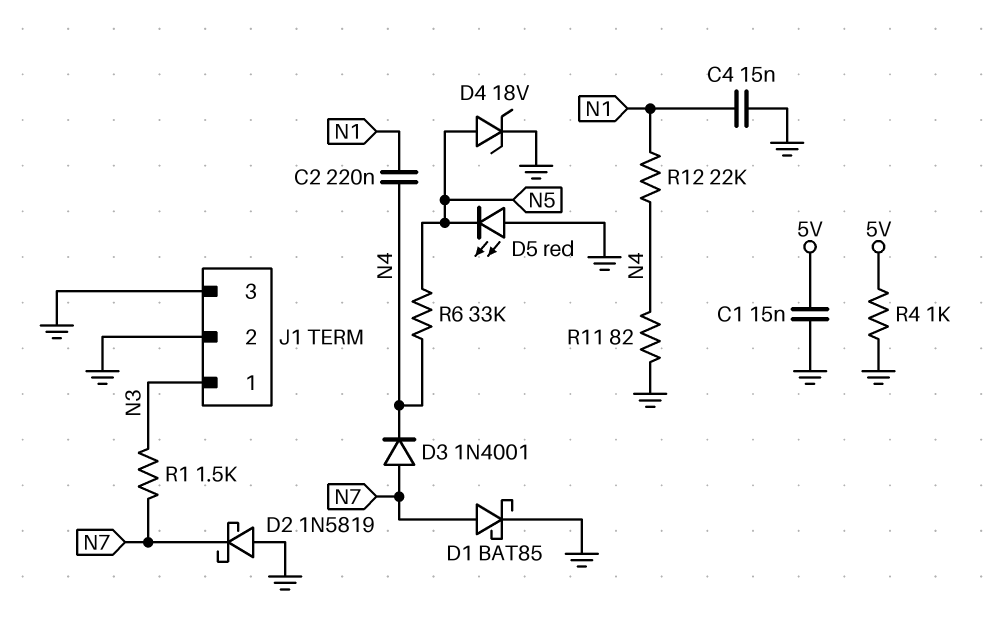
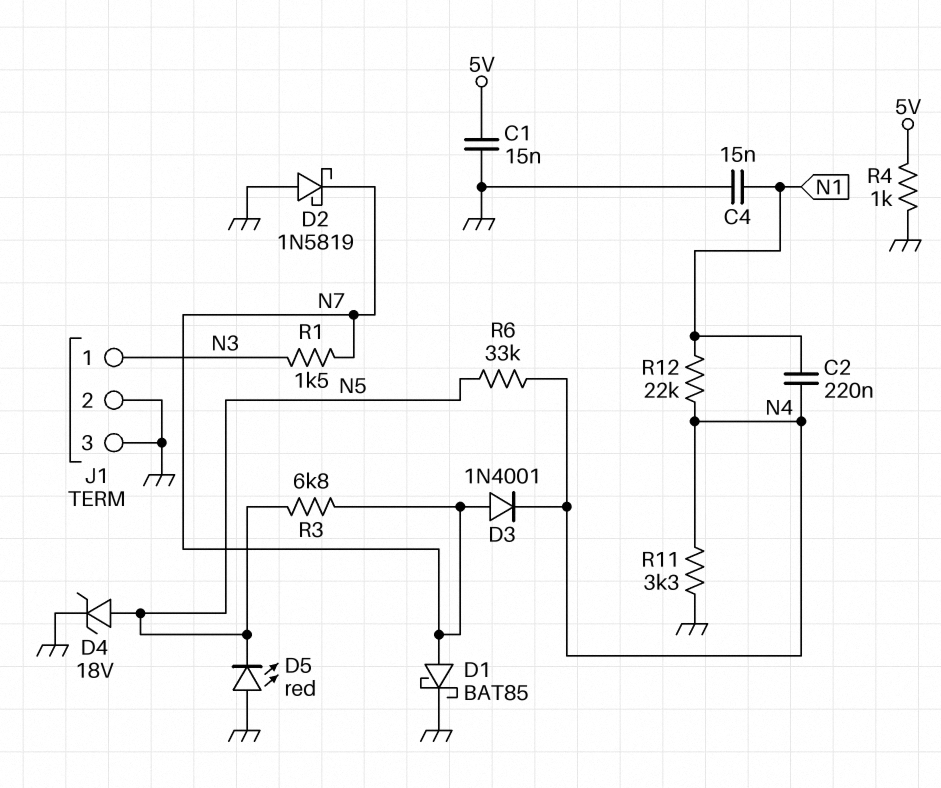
R3: none -> 6.8k (N5, N7)
R11: 82 (GND, N4) -> 3.3k (GND, N4)

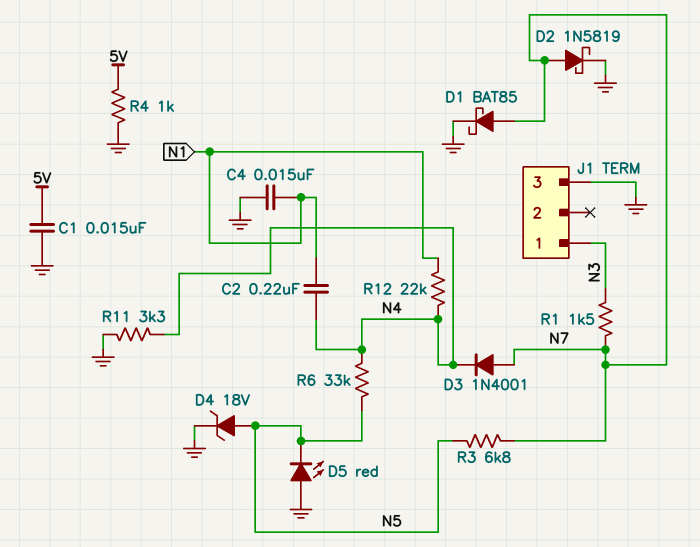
D2: schottky 1N5819 (A GND, K N7) -> schottky 1N5819 (A N7, K GND)
J1 pin 2: GND -> none

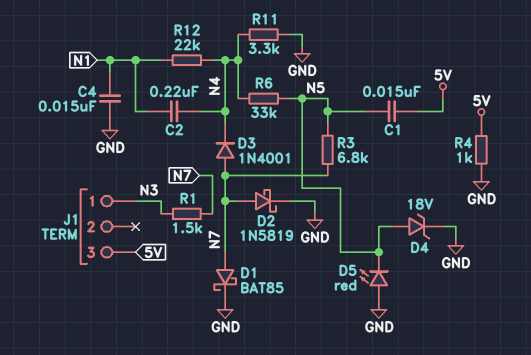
C1: 15nF (5V, GND) -> 15nF (5V, N5)
J1 pin 3: GND -> 5V

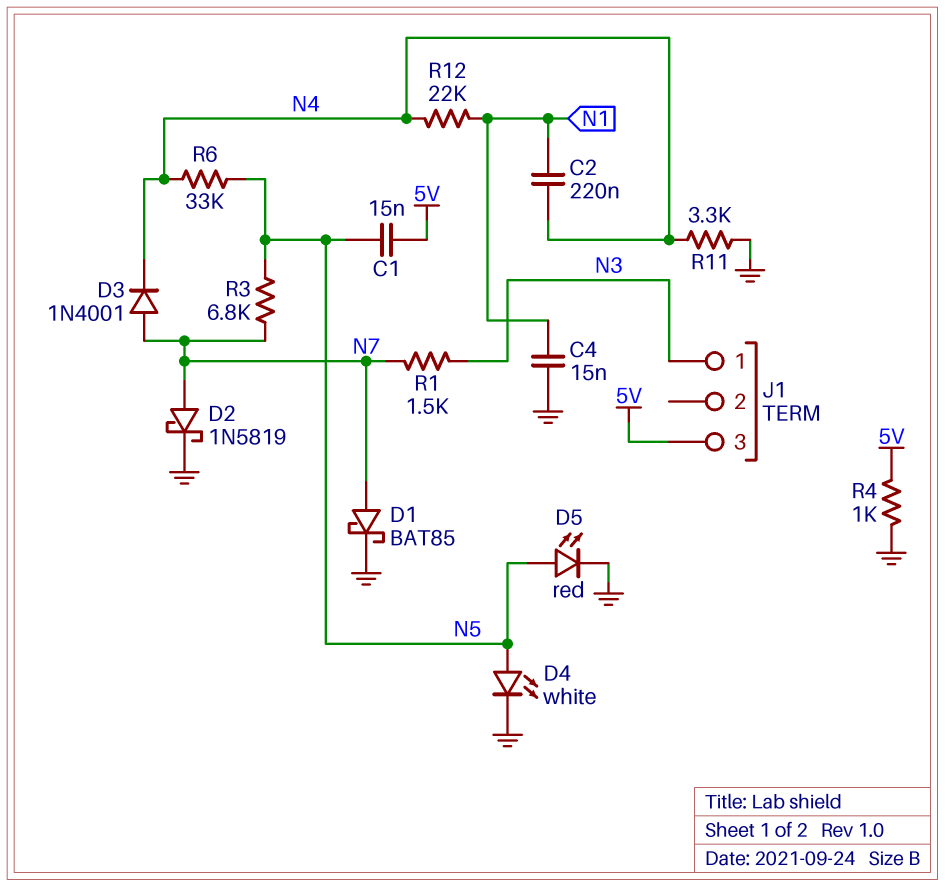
D4: zener 18V (A N5, K GND) -> LED white (A N5, K GND)
D5: LED red (A GND, K N5) -> LED red (A N5, K GND)

